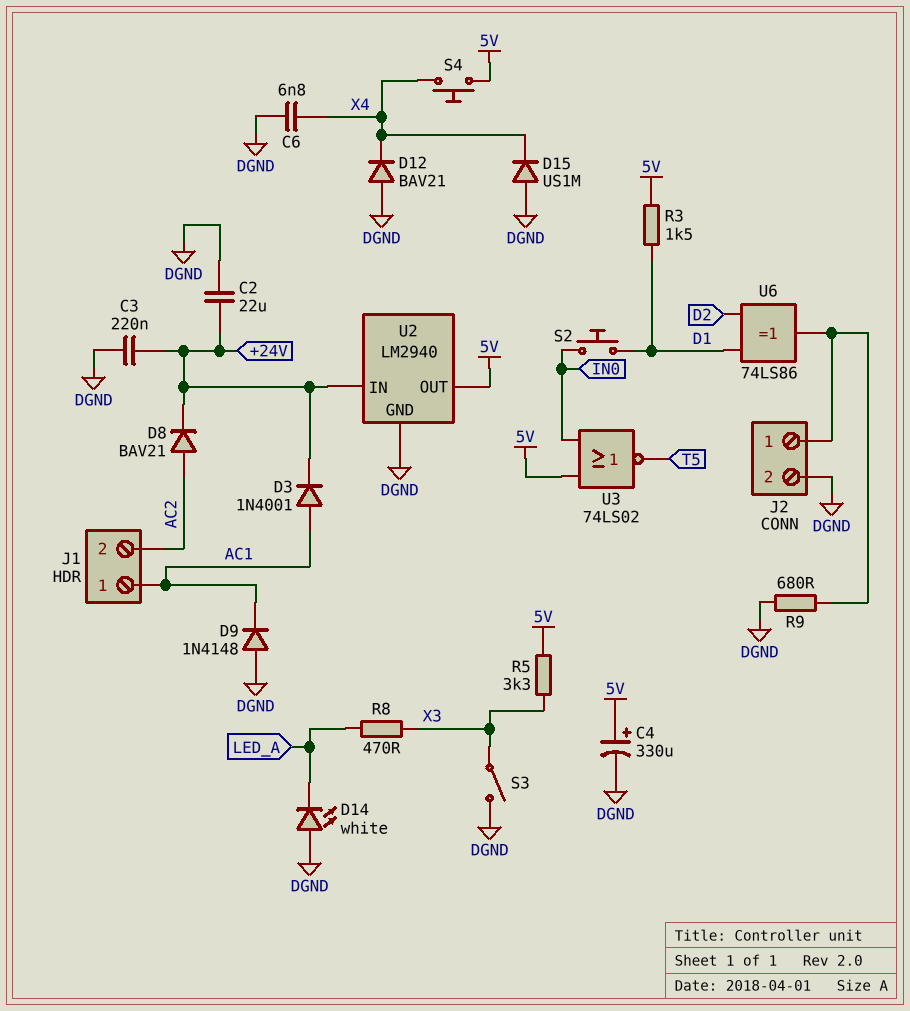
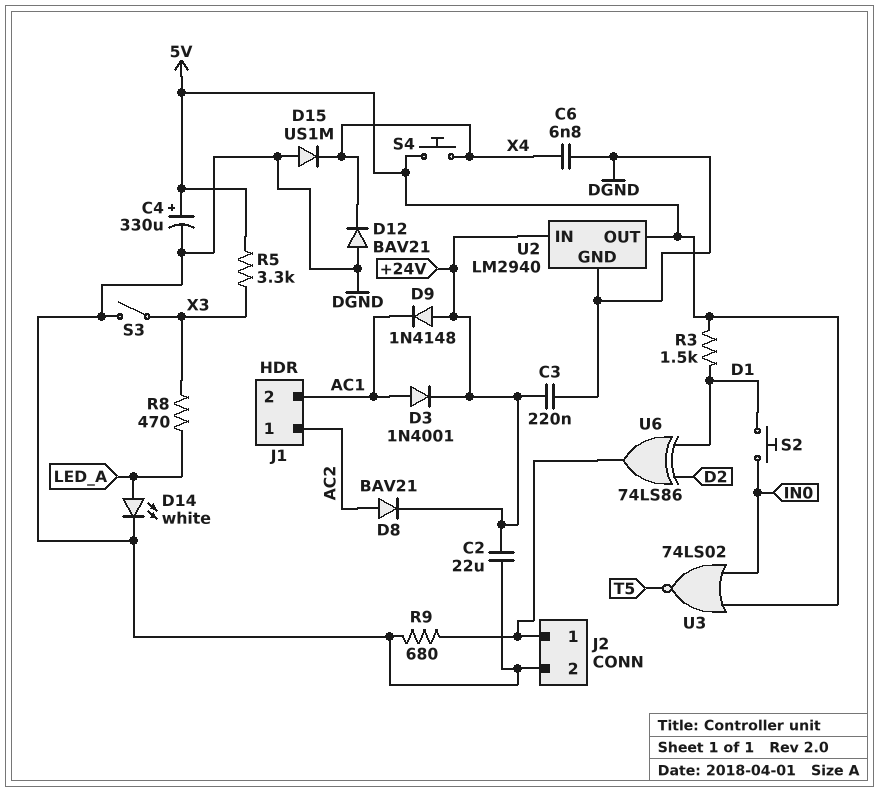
D9: diode 1N4148 (A DGND, K AC1) -> diode 1N4148 (A +24V, K AC1)
D14: LED white (A DGND, K LED_A) -> LED white (A LED_A, K DGND)
J1 pin 1: AC1 -> AC2
J1 pin 2: AC2 -> AC1

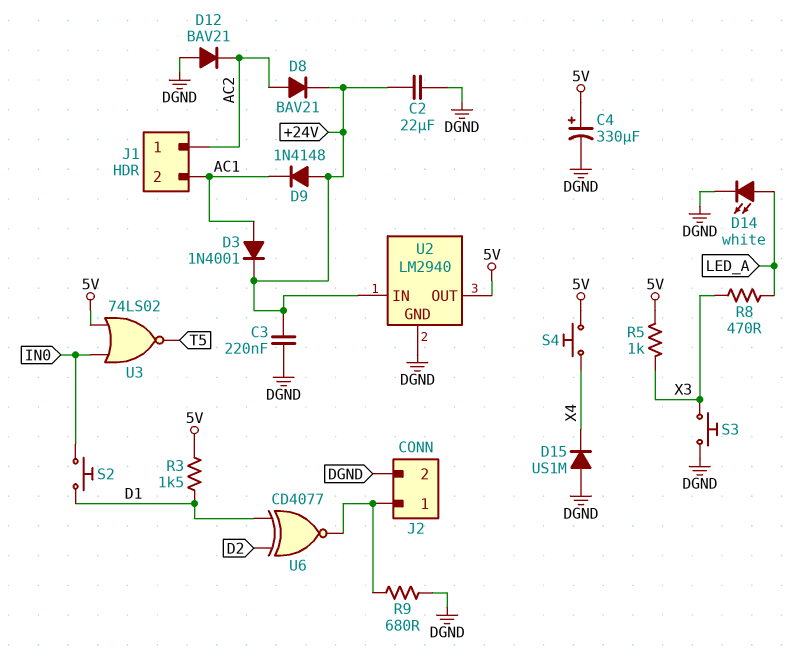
C6: 6.8nF (DGND, X4) -> none
D12: diode BAV21 (A DGND, K X4) -> diode BAV21 (A DGND, K AC2)
R5: 3.3k (5V, X3) -> 1k (5V, X3)
S3: switch (DGND, X3) -> button (DGND, X3)
U6: XOR 74LS86 (in D1, in D2, out J2/1) -> XNOR CD4077 (in D1, in D2, out J2/1)

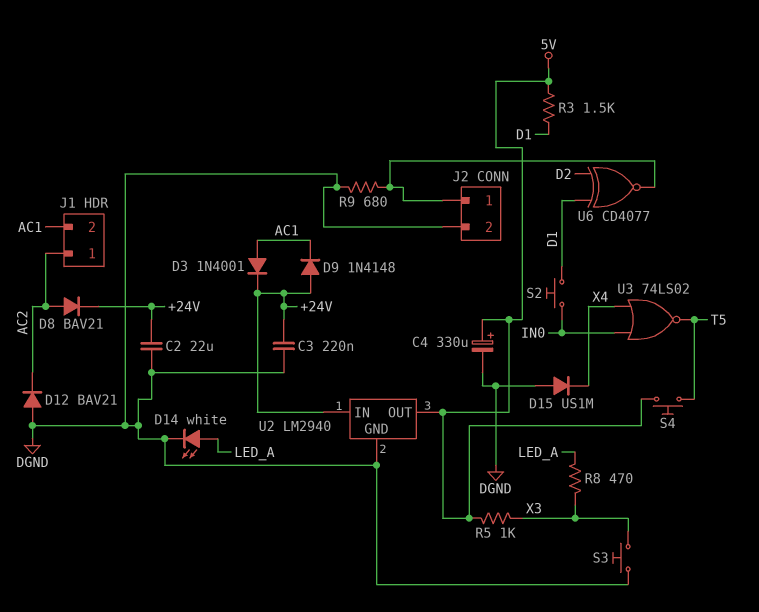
S4: button (5V, X4) -> button (5V, T5)
U3: NOR 74LS02 (in 5V, in IN0, out T5) -> NOR 74LS02 (in IN0, in X4, out T5)

